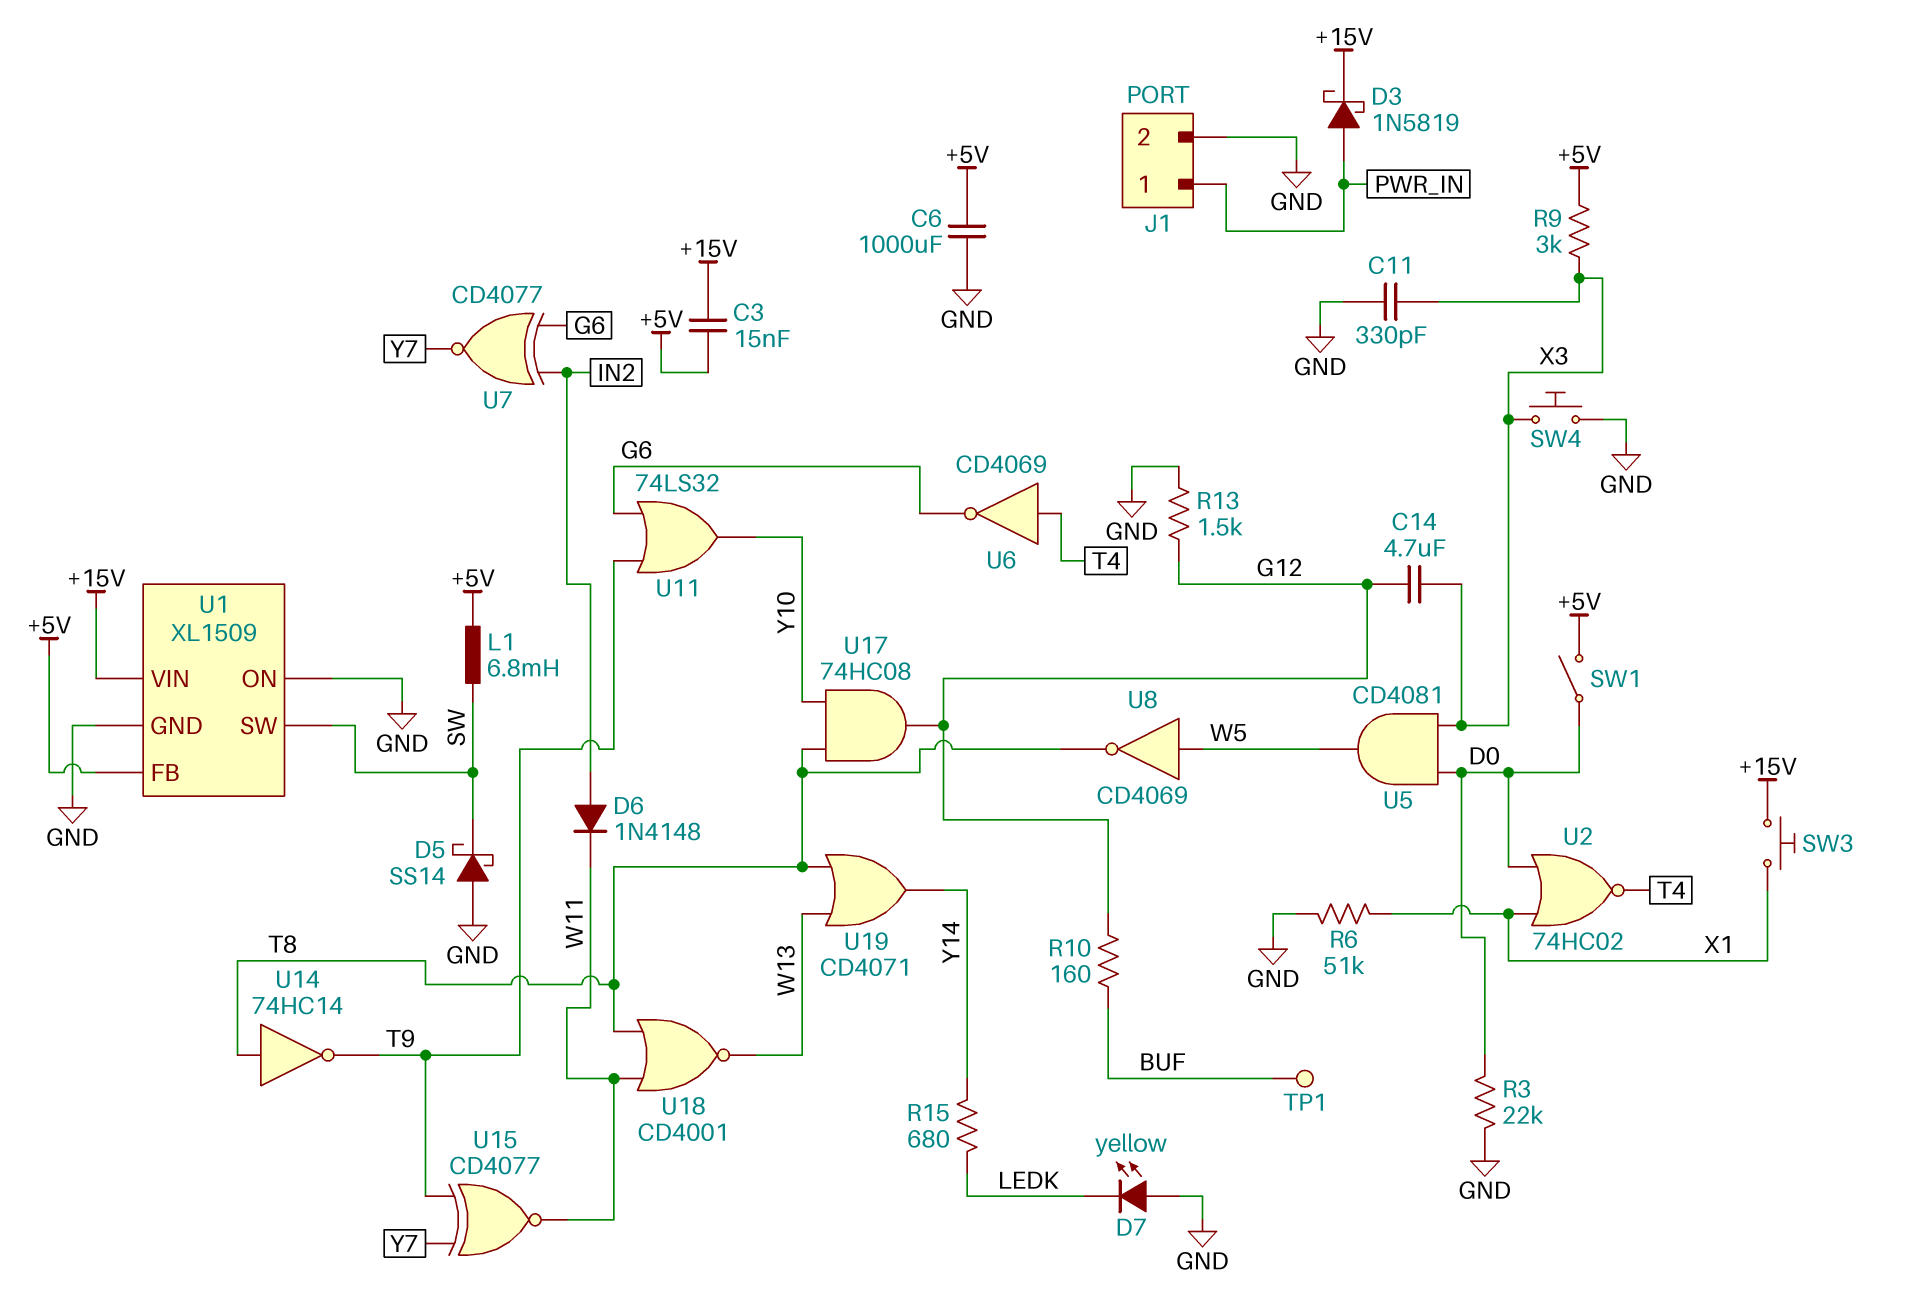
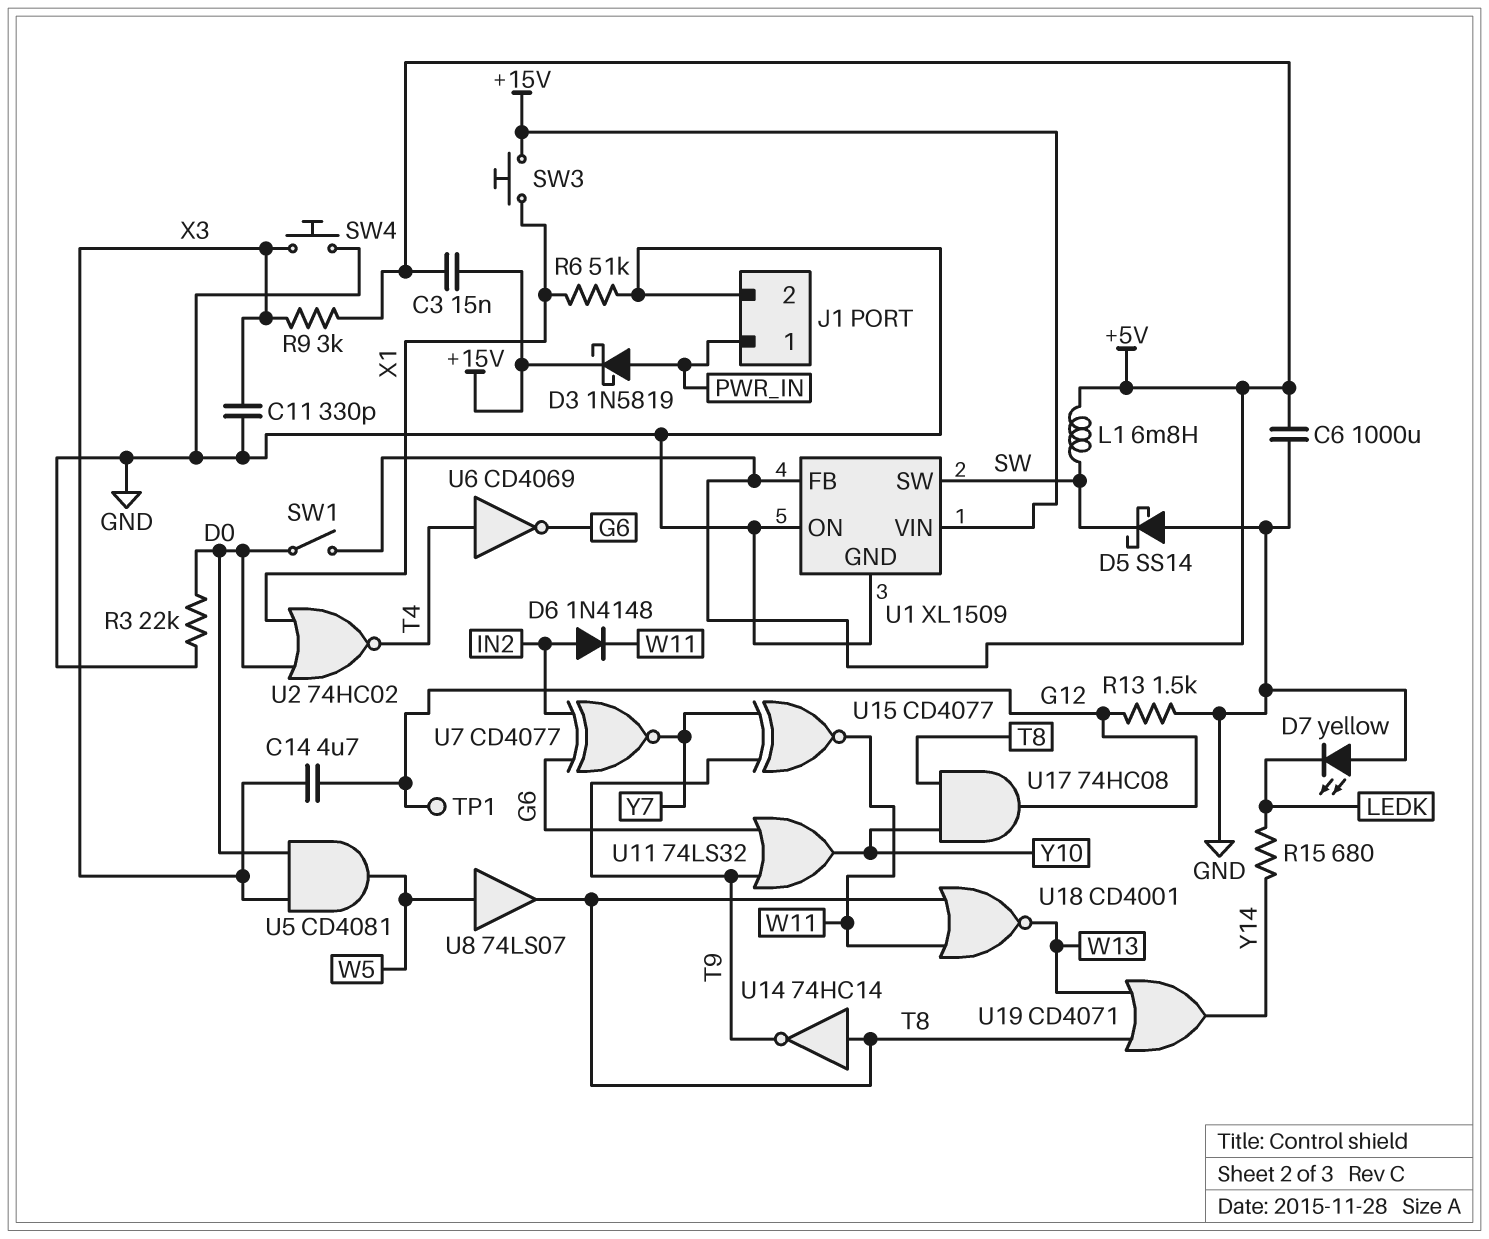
R10: 160 (BUF, G12) -> none
TP1: test point (BUF) -> test point (G12)
U8: NOT CD4069 (in W5, out T8) -> buffer 74LS07 (in W5, out T8)

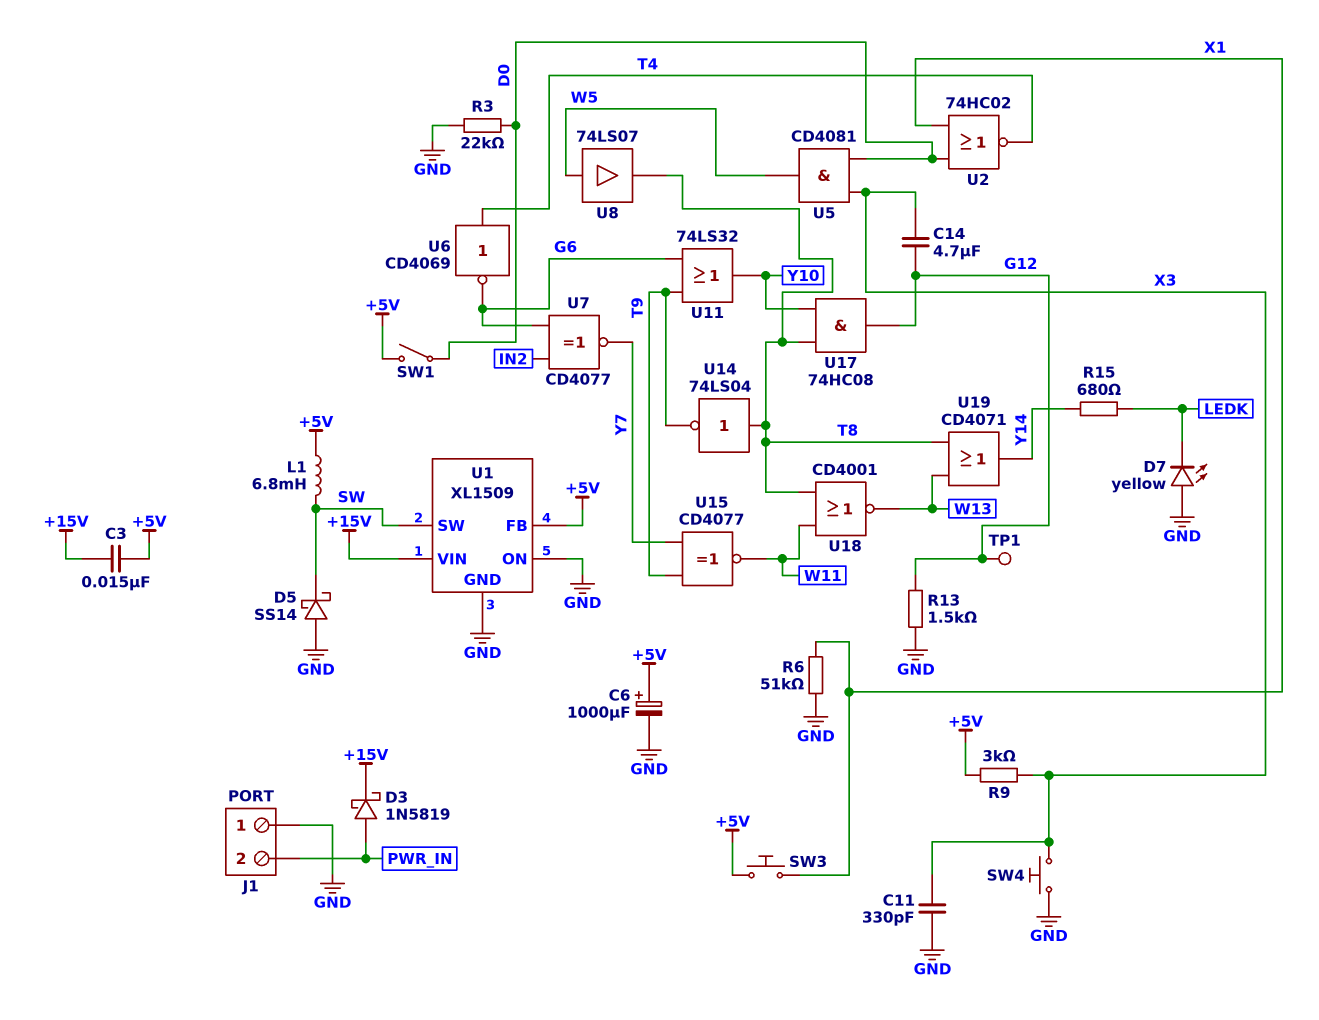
C6: 1000uF (+5V, GND) -> 1000uF (plus +5V, minus GND)
D6: diode 1N4148 (A IN2, K W11) -> none
J1 pin 1: PWR_IN -> GND
J1 pin 2: GND -> PWR_IN
SW3: button (+15V, X1) -> button (+5V, X1)
U14: NOT 74HC14 (in T8, out T9) -> NOT 74LS04 (in T8, out T9)

